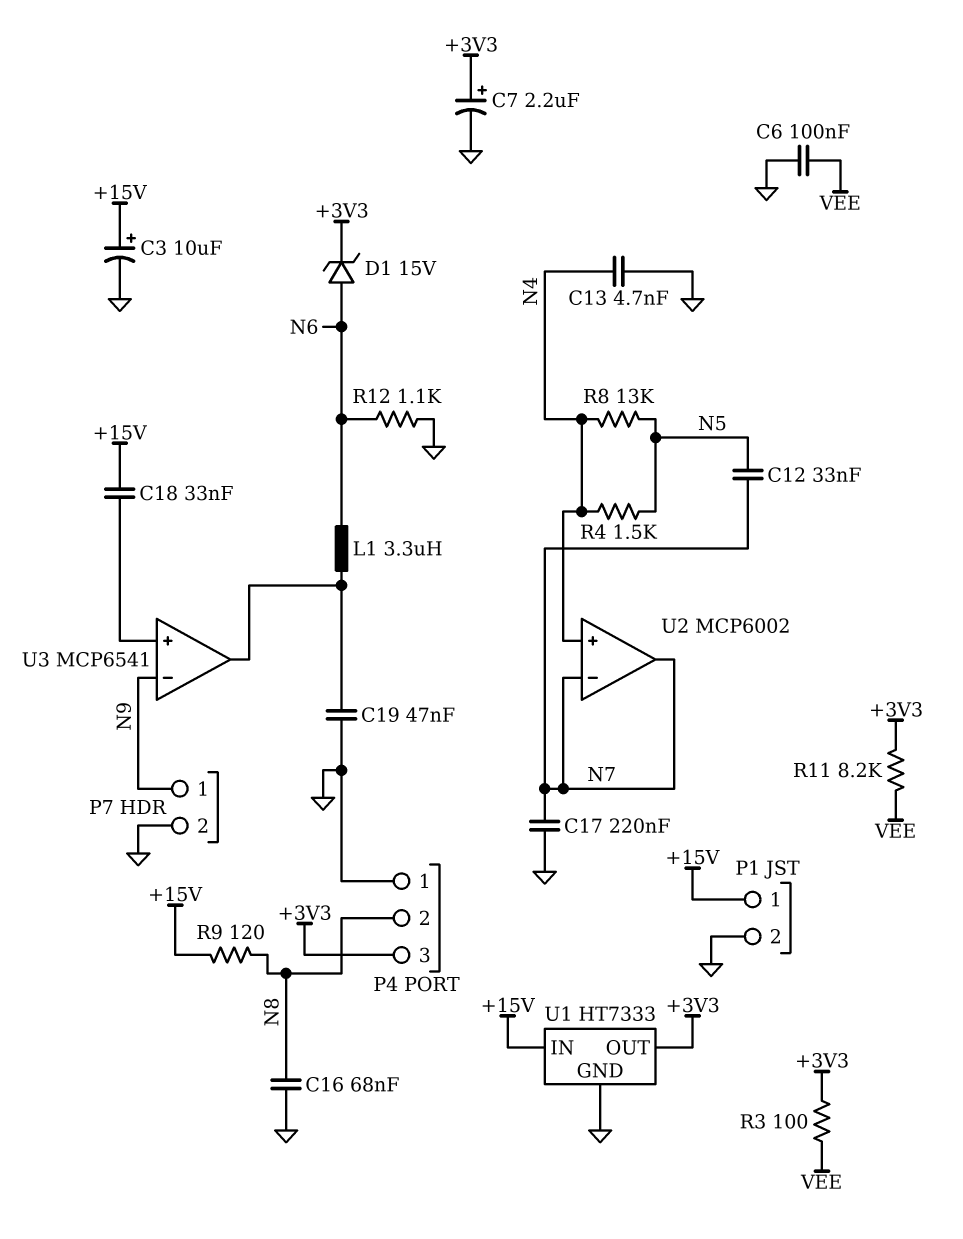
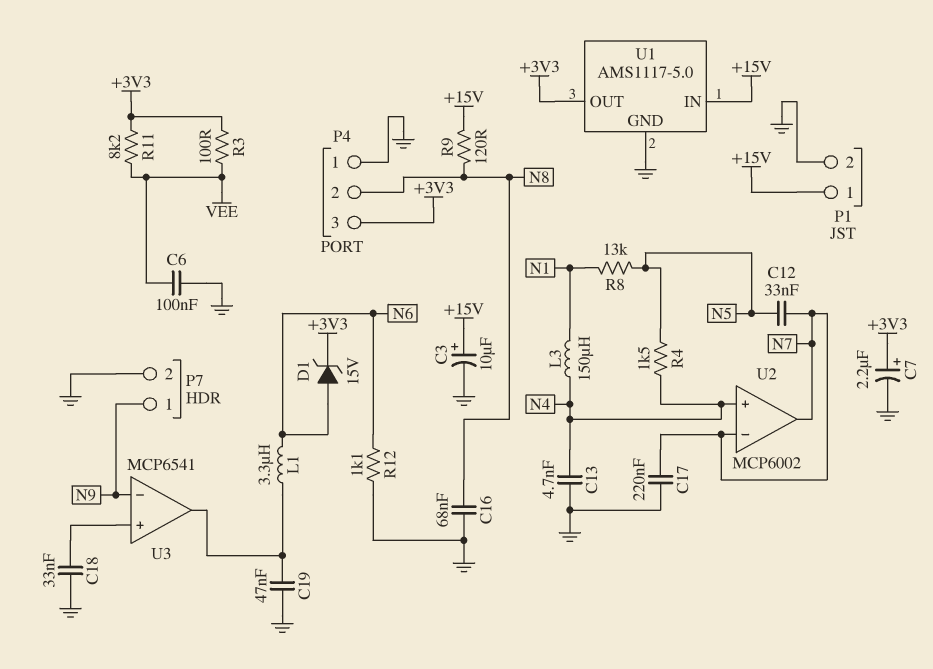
C18: 33nF (+15V, U3/in+) -> 33nF (GND, U3/in+)
L3: none -> 150uH (N1, N4)
R8: 13k (N4, N5) -> 13k (N1, N5)
U1: HT7333 -> AMS1117-5.0

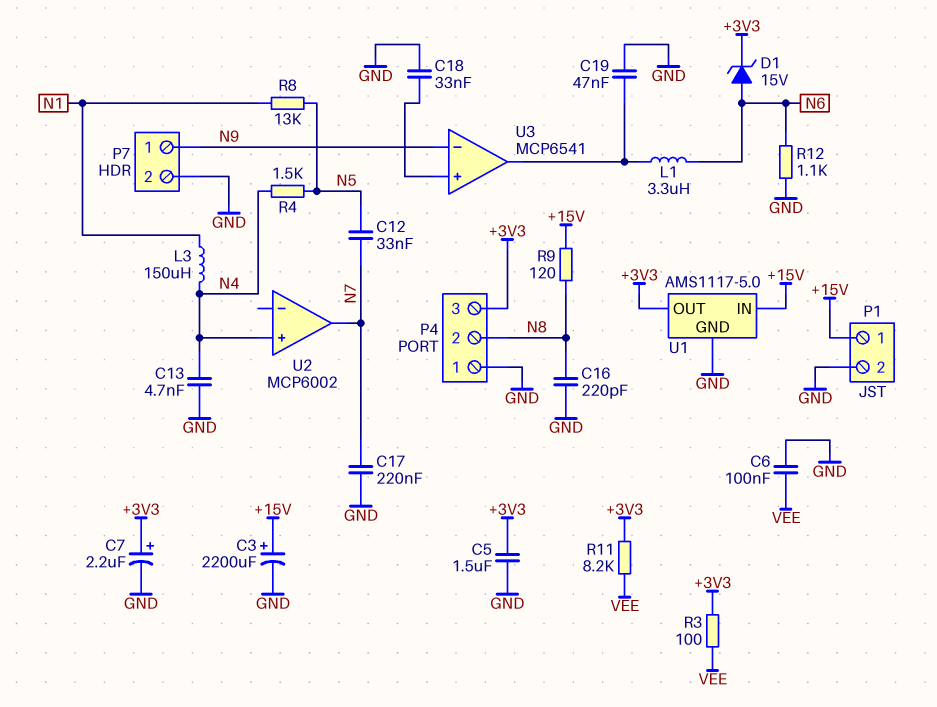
C3: 10uF (plus +15V, minus GND) -> 2200uF (plus +15V, minus GND)
C5: none -> 1.5uF (+3V3, GND)
C16: 68nF (GND, N8) -> 220pF (GND, N8)
U2 pin in-: N7 -> none

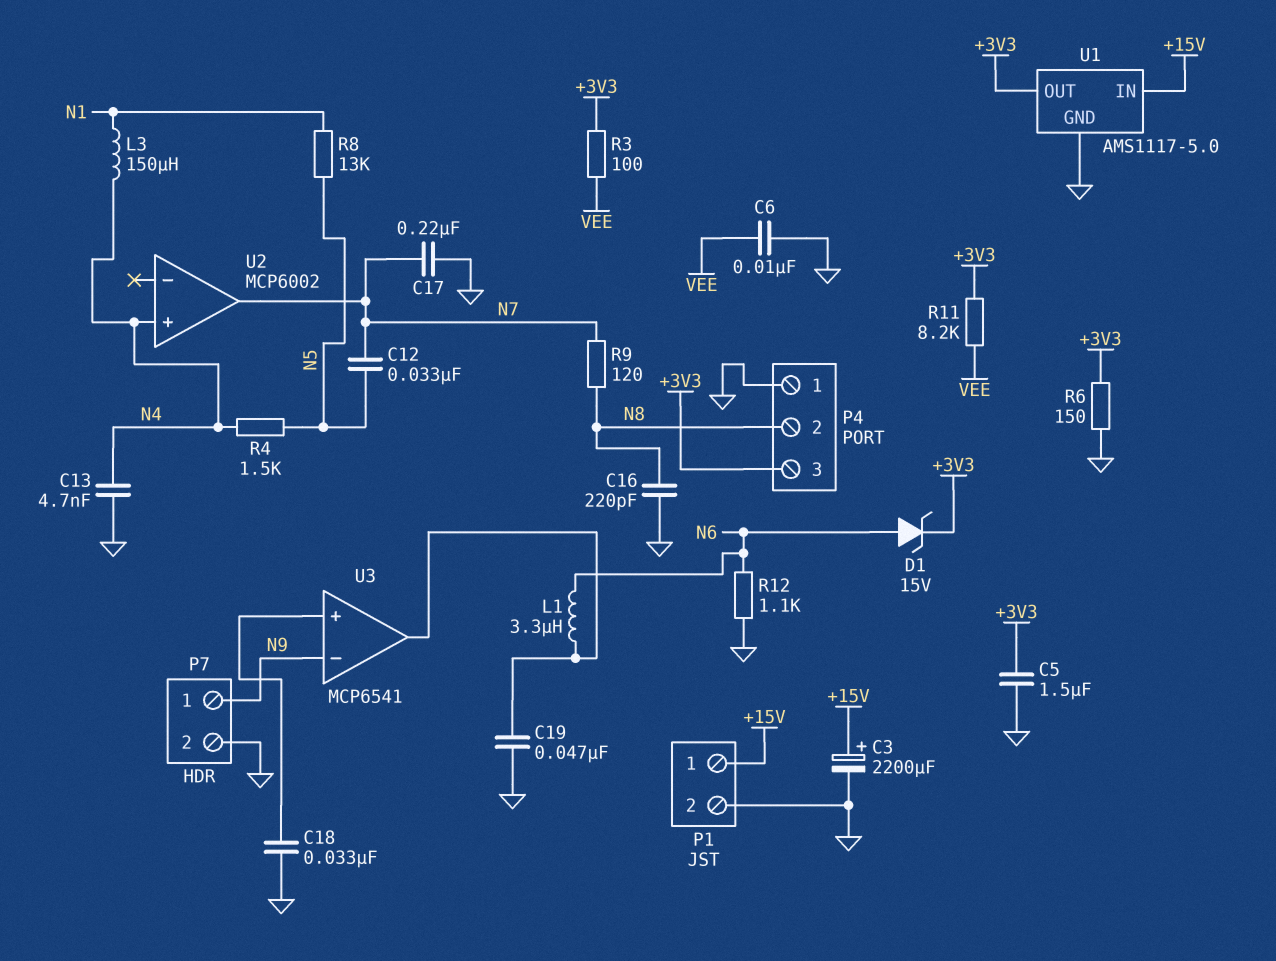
C6: 100nF (GND, VEE) -> 10nF (GND, VEE)
C7: 2.2uF (plus +3V3, minus GND) -> none
R6: none -> 150 (+3V3, GND)
R9: 120 (+15V, N8) -> 120 (N7, N8)

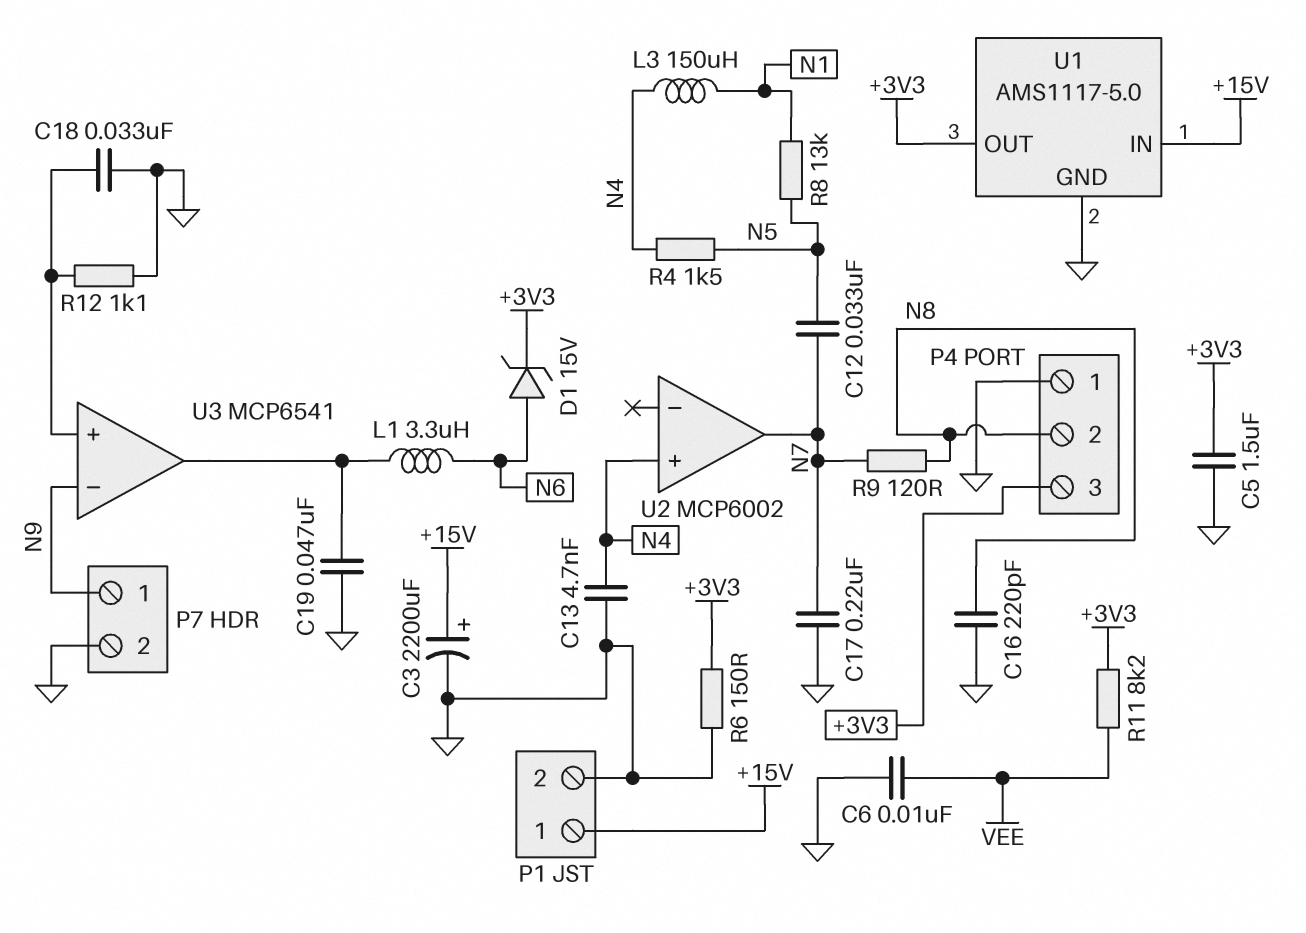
R3: 100 (+3V3, VEE) -> none
R12: 1.1k (GND, N6) -> 1.1k (GND, U3/in+)

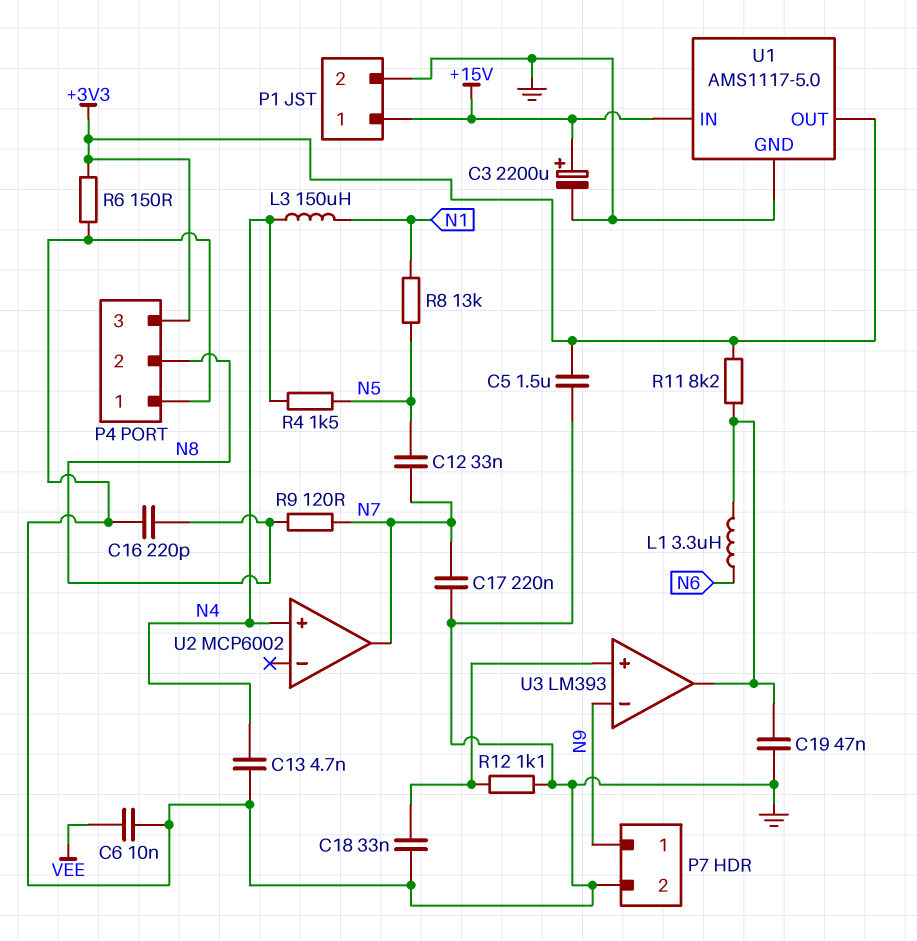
D1: zener 15V (A N6, K +3V3) -> none
R11: 8.2k (+3V3, VEE) -> 8.2k (+3V3, U3/out)
U3: MCP6541 -> LM393

